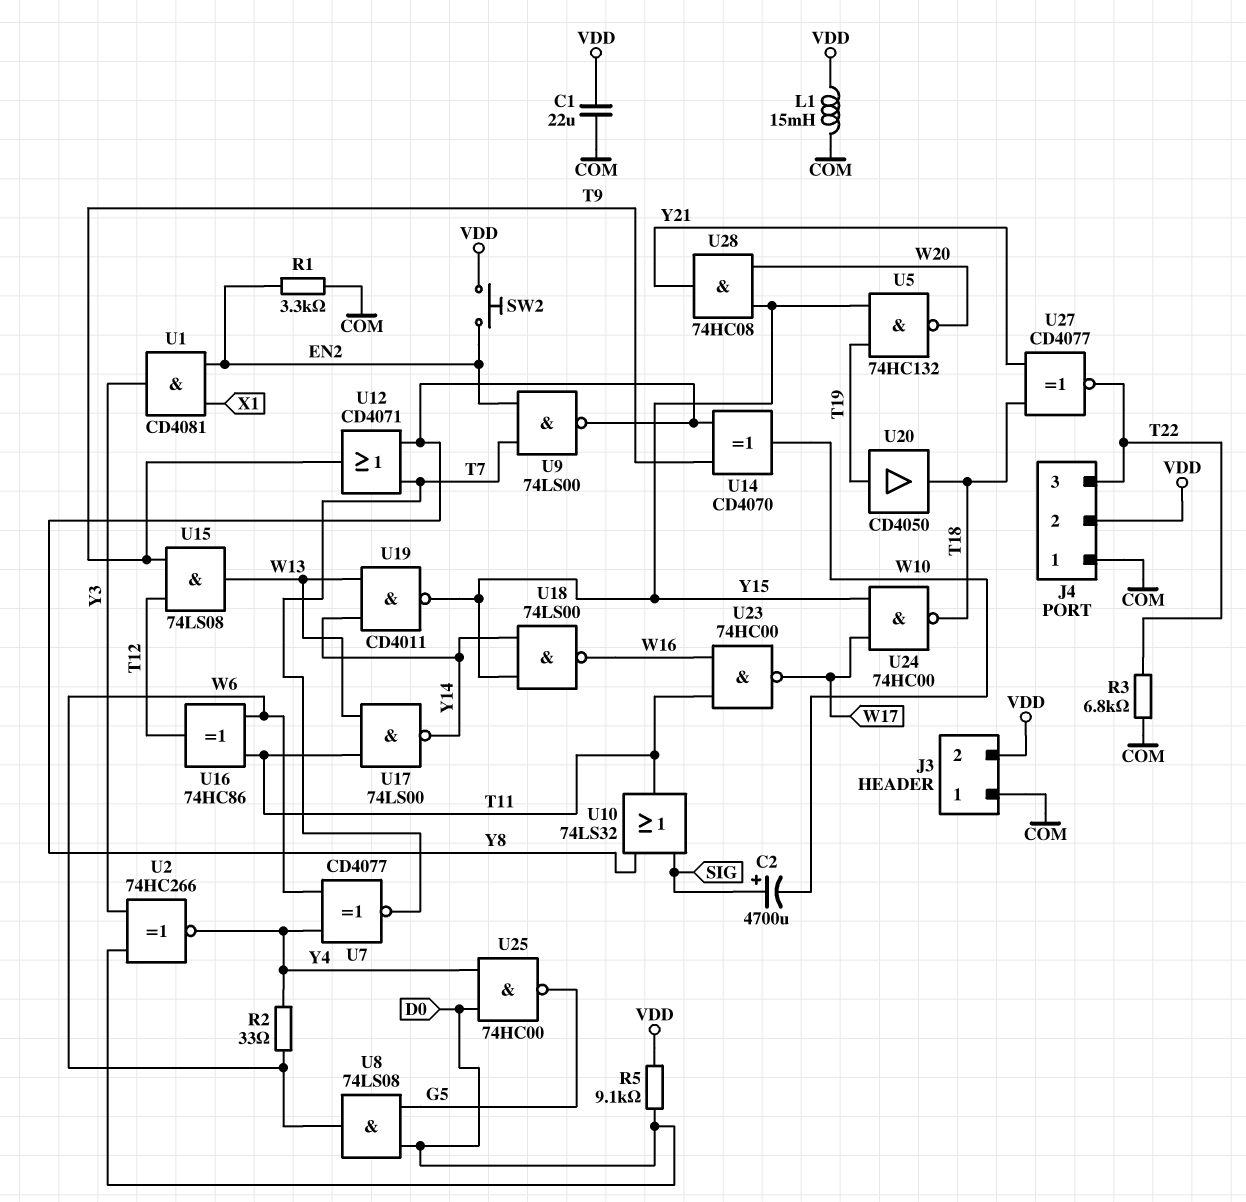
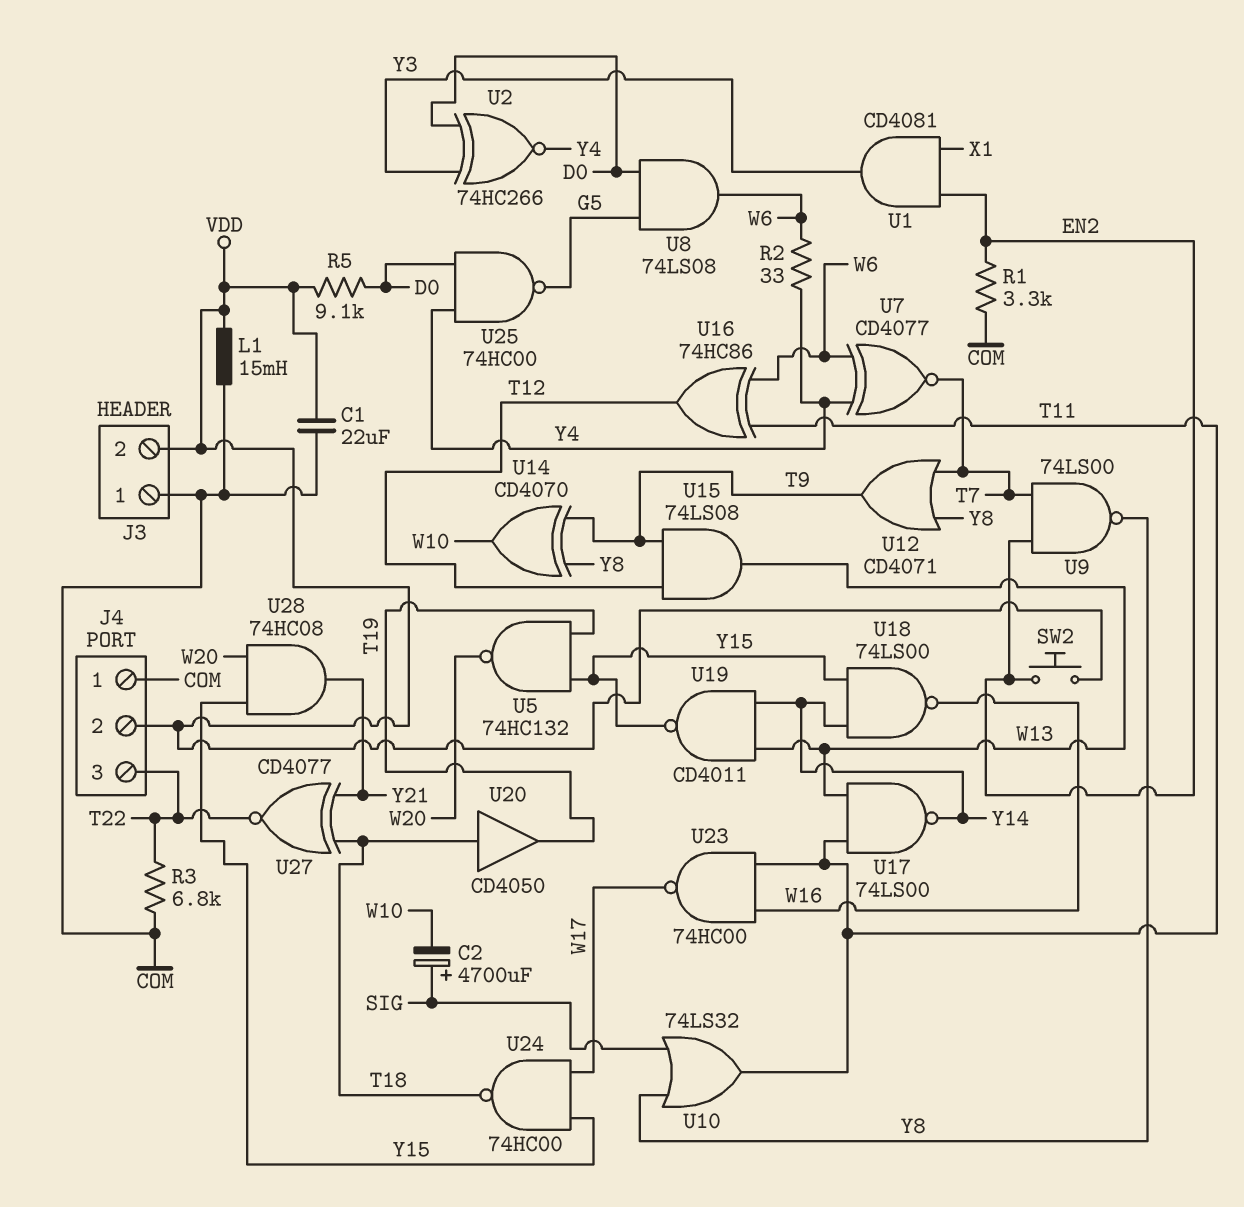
U20: buffer CD4050 (in T19, out T18) -> buffer CD4050 (in T18, out T19)

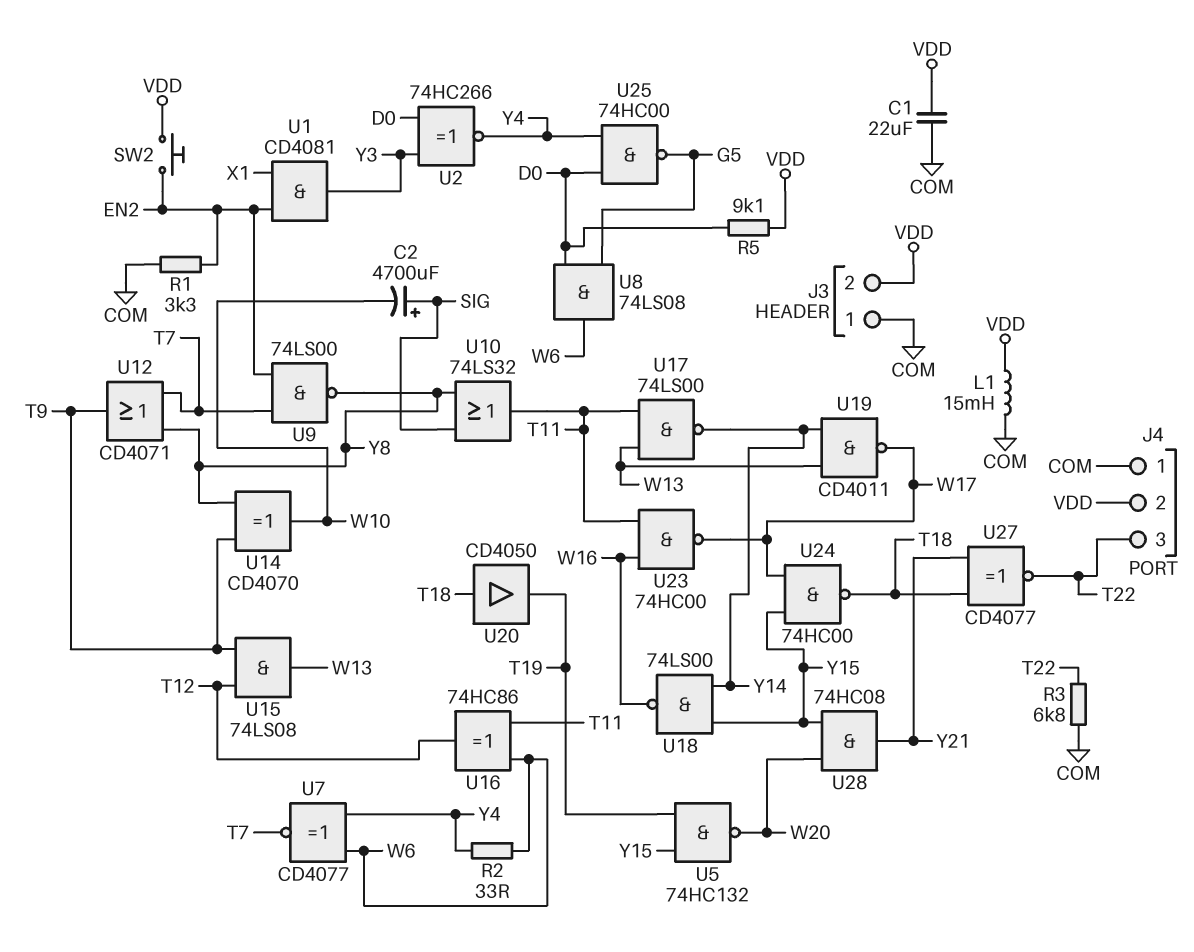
U19: NAND CD4011 (in W13, in Y14, out Y15) -> NAND CD4011 (in W13, in Y14, out W17)

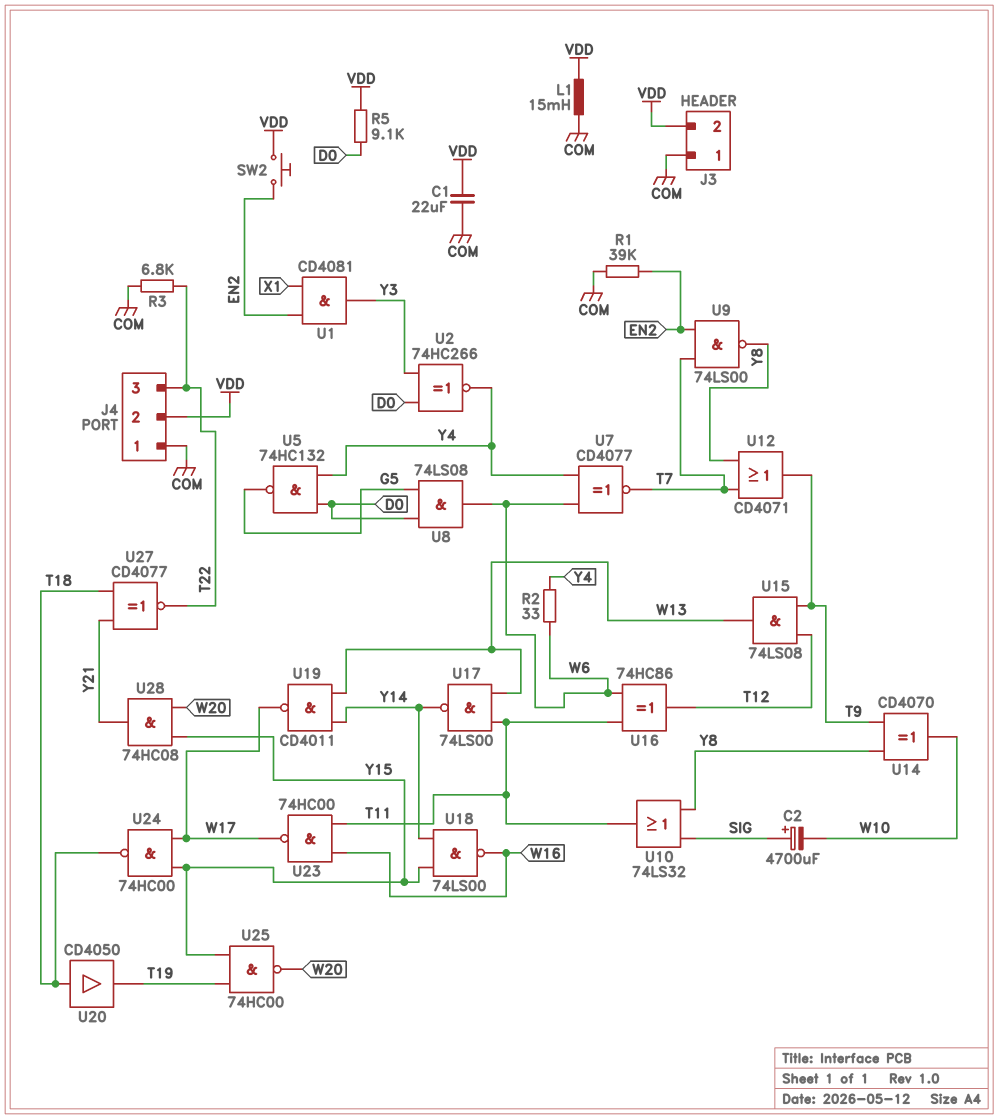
R1: 3.3k (COM, EN2) -> 39k (COM, EN2)
U5: NAND 74HC132 (in T19, in Y15, out W20) -> NAND 74HC132 (in D0, in Y4, out G5)
U25: NAND 74HC00 (in D0, in Y4, out G5) -> NAND 74HC00 (in T19, in Y15, out W20)

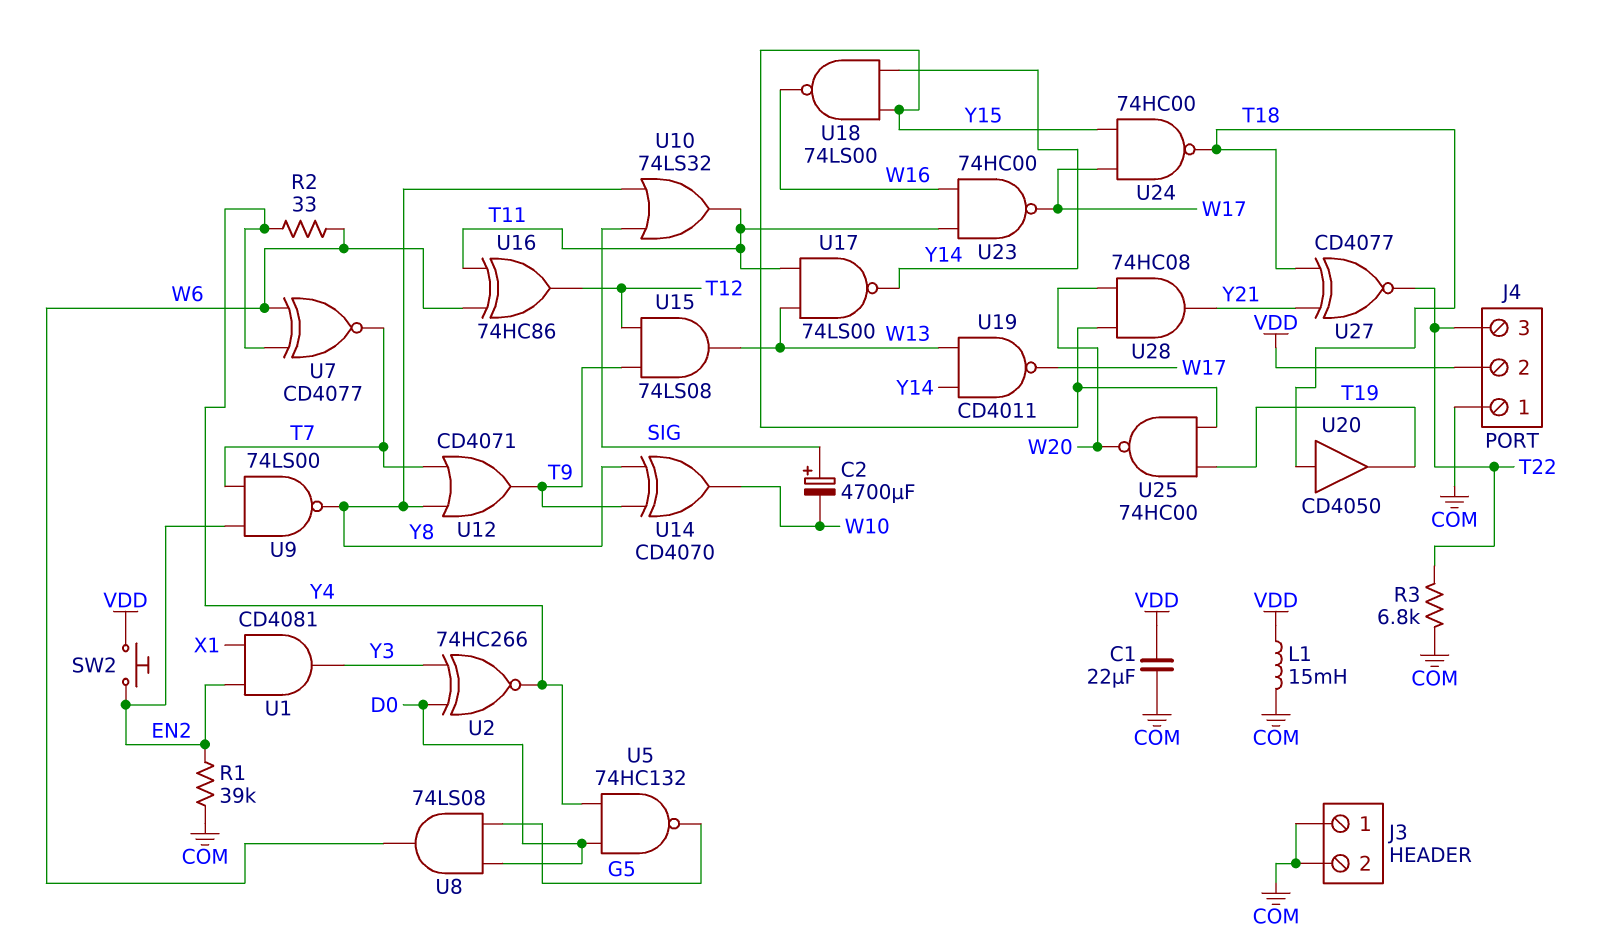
J3 pin 2: VDD -> COM
R5: 9.1k (D0, VDD) -> none

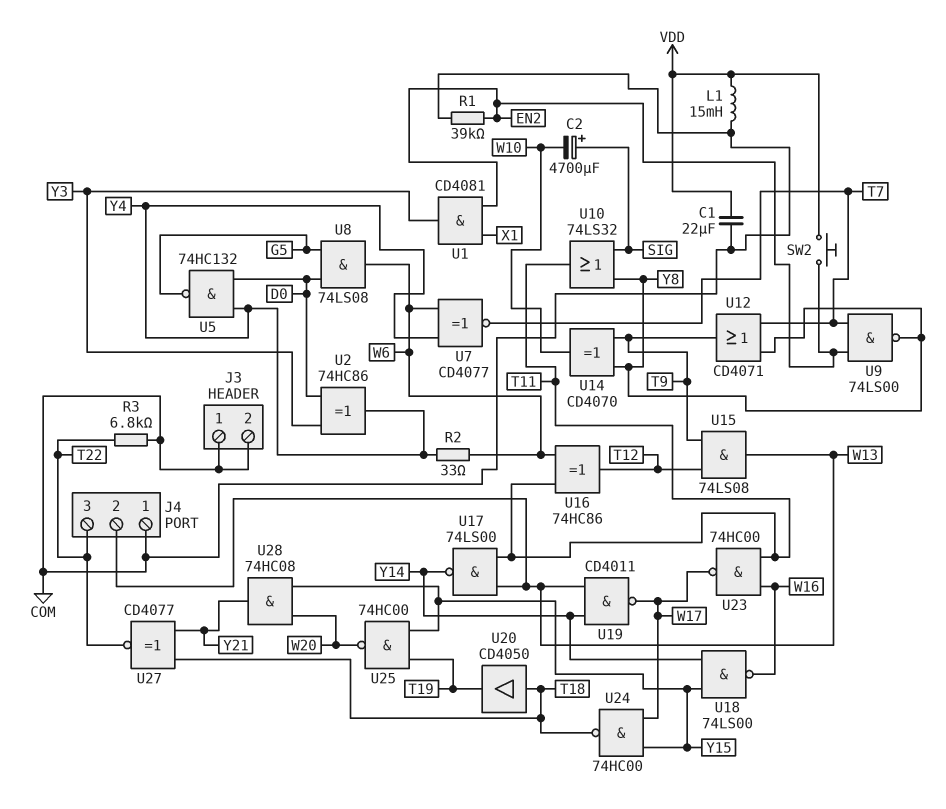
J4 pin 2: VDD -> W13
U2: XNOR 74HC266 (in D0, in Y3, out Y4) -> XOR 74HC86 (in D0, in Y3, out Y4)

